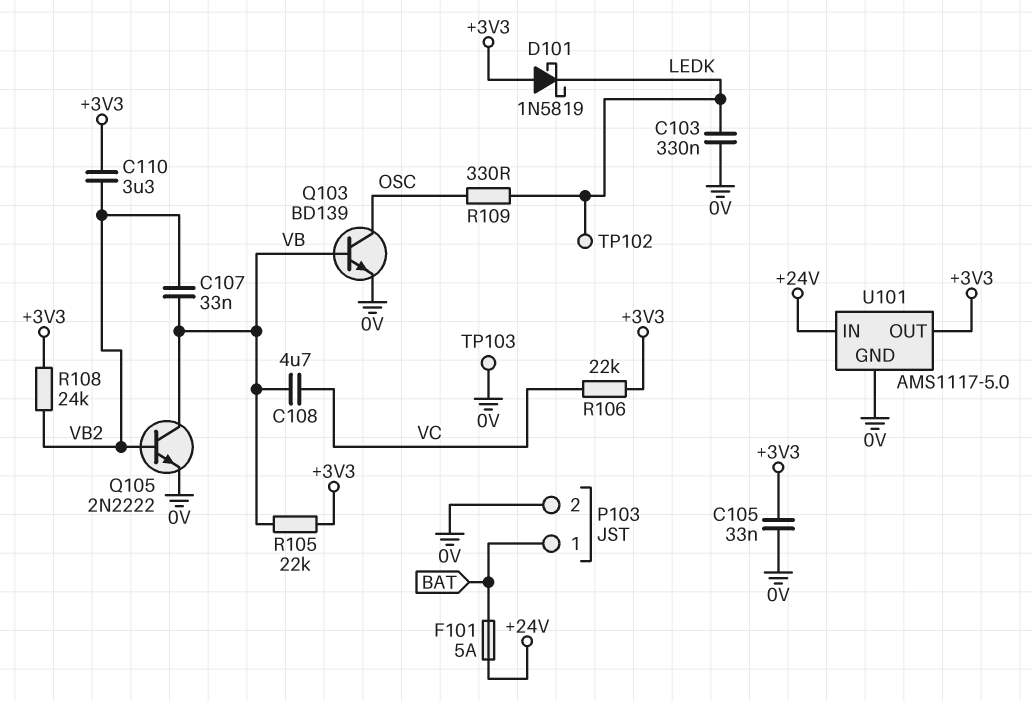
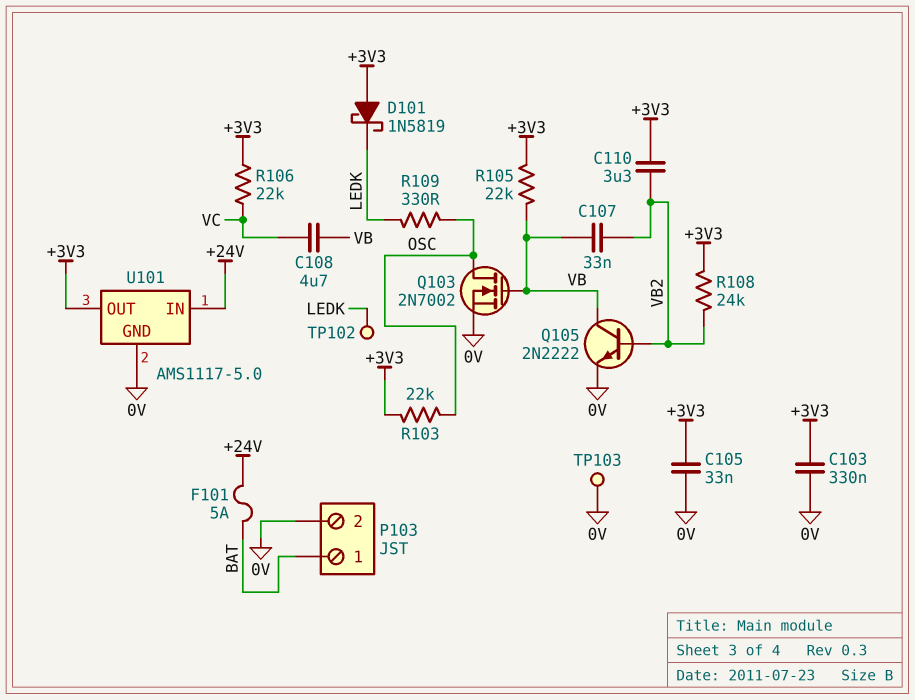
C103: 330nF (0V, LEDK) -> 330nF (+3V3, 0V)
Q103: NPN BD139 (B VB, C OSC, E 0V) -> NMOS 2N7002 (G VB, D OSC, S 0V)
R103: none -> 22k (+3V3, OSC)

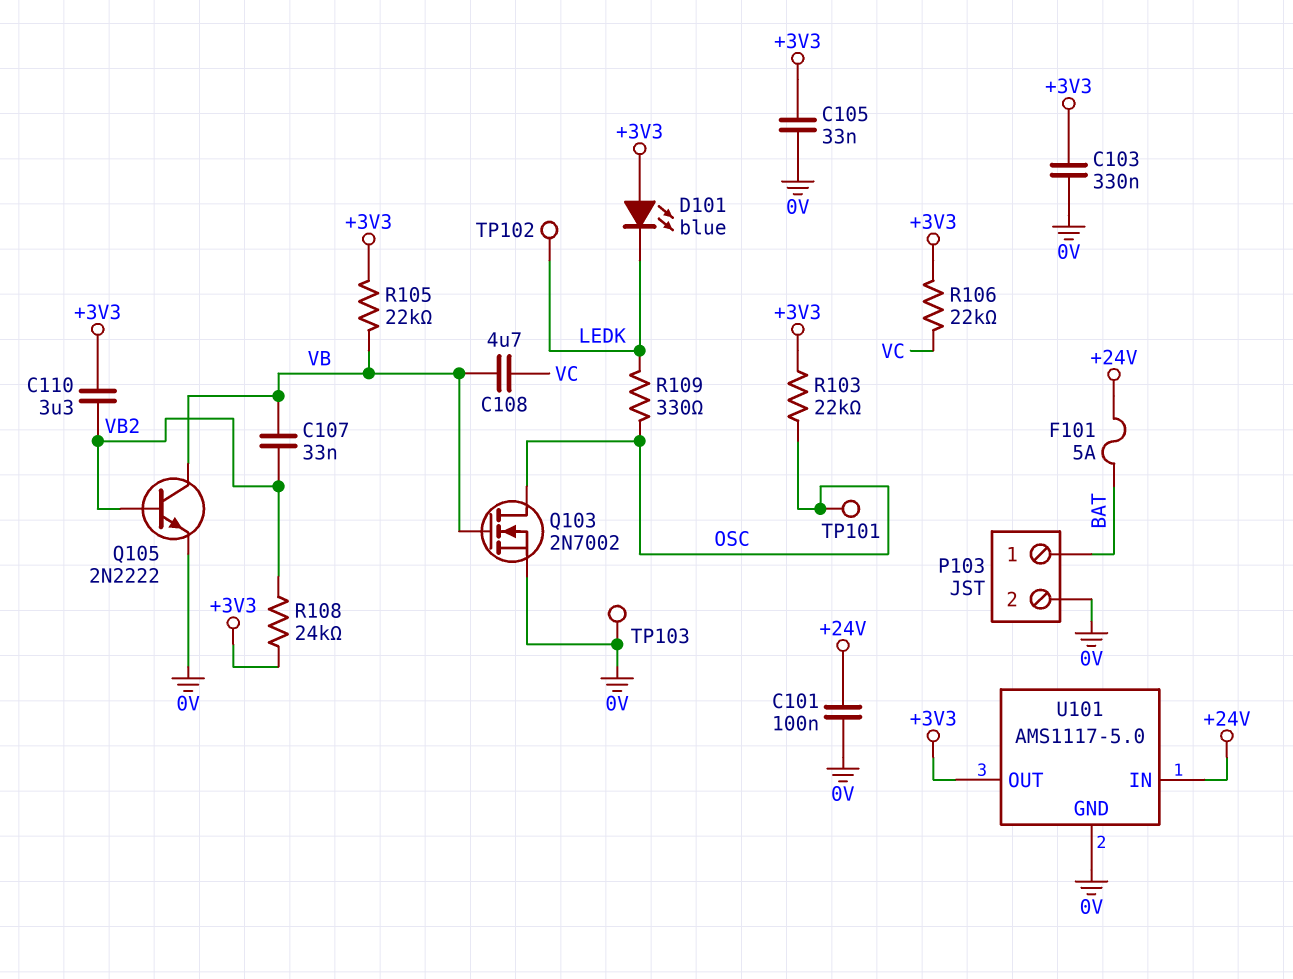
C101: none -> 100nF (+24V, 0V)
D101: schottky 1N5819 (A +3V3, K LEDK) -> LED blue (A +3V3, K LEDK)
TP101: none -> test point (OSC)

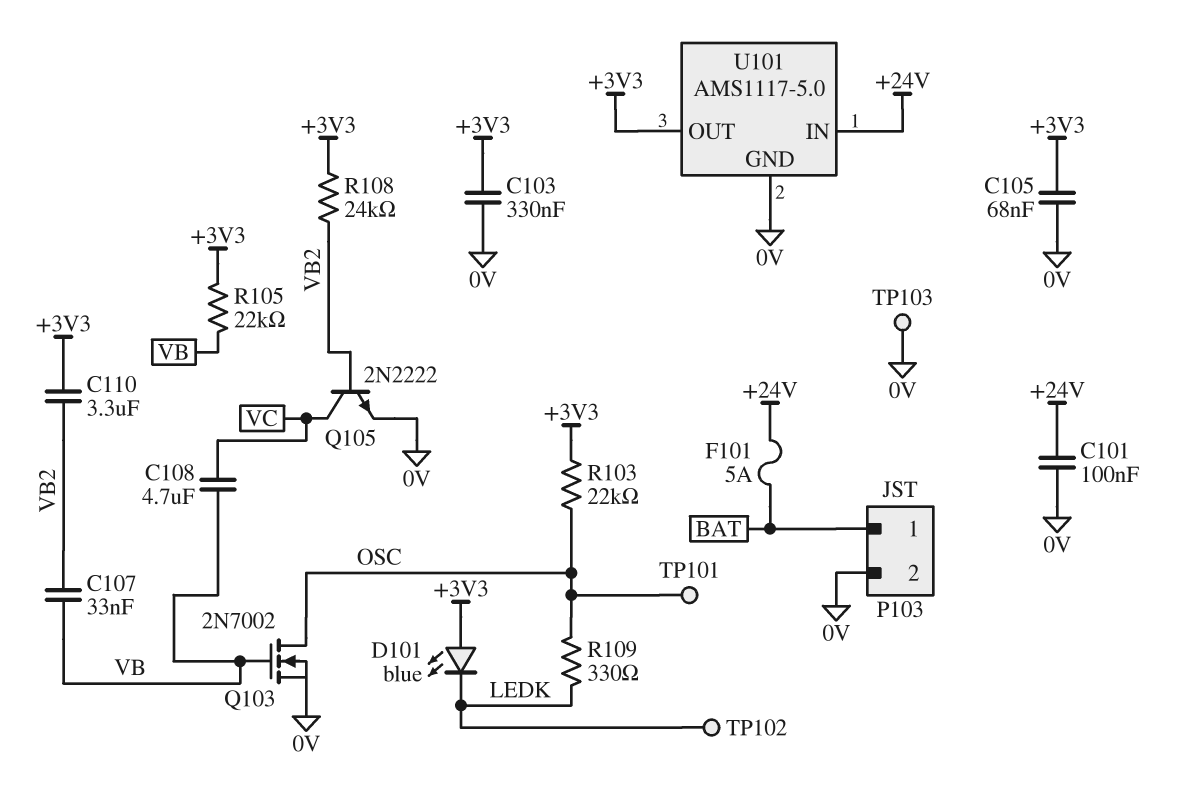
C105: 33nF (+3V3, 0V) -> 68nF (+3V3, 0V)
Q105: NPN 2N2222 (B VB2, C VB, E 0V) -> NPN 2N2222 (B VB2, C VC, E 0V)
R106: 22k (+3V3, VC) -> none

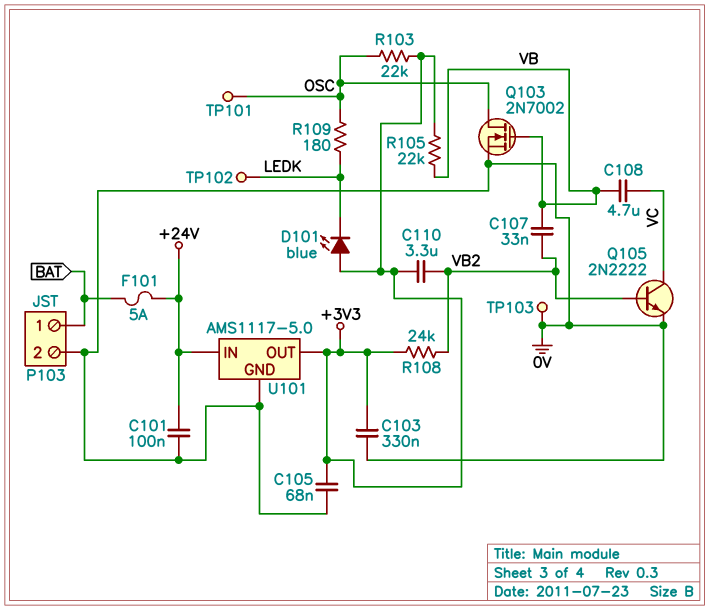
R109: 330 (LEDK, OSC) -> 180 (LEDK, OSC)

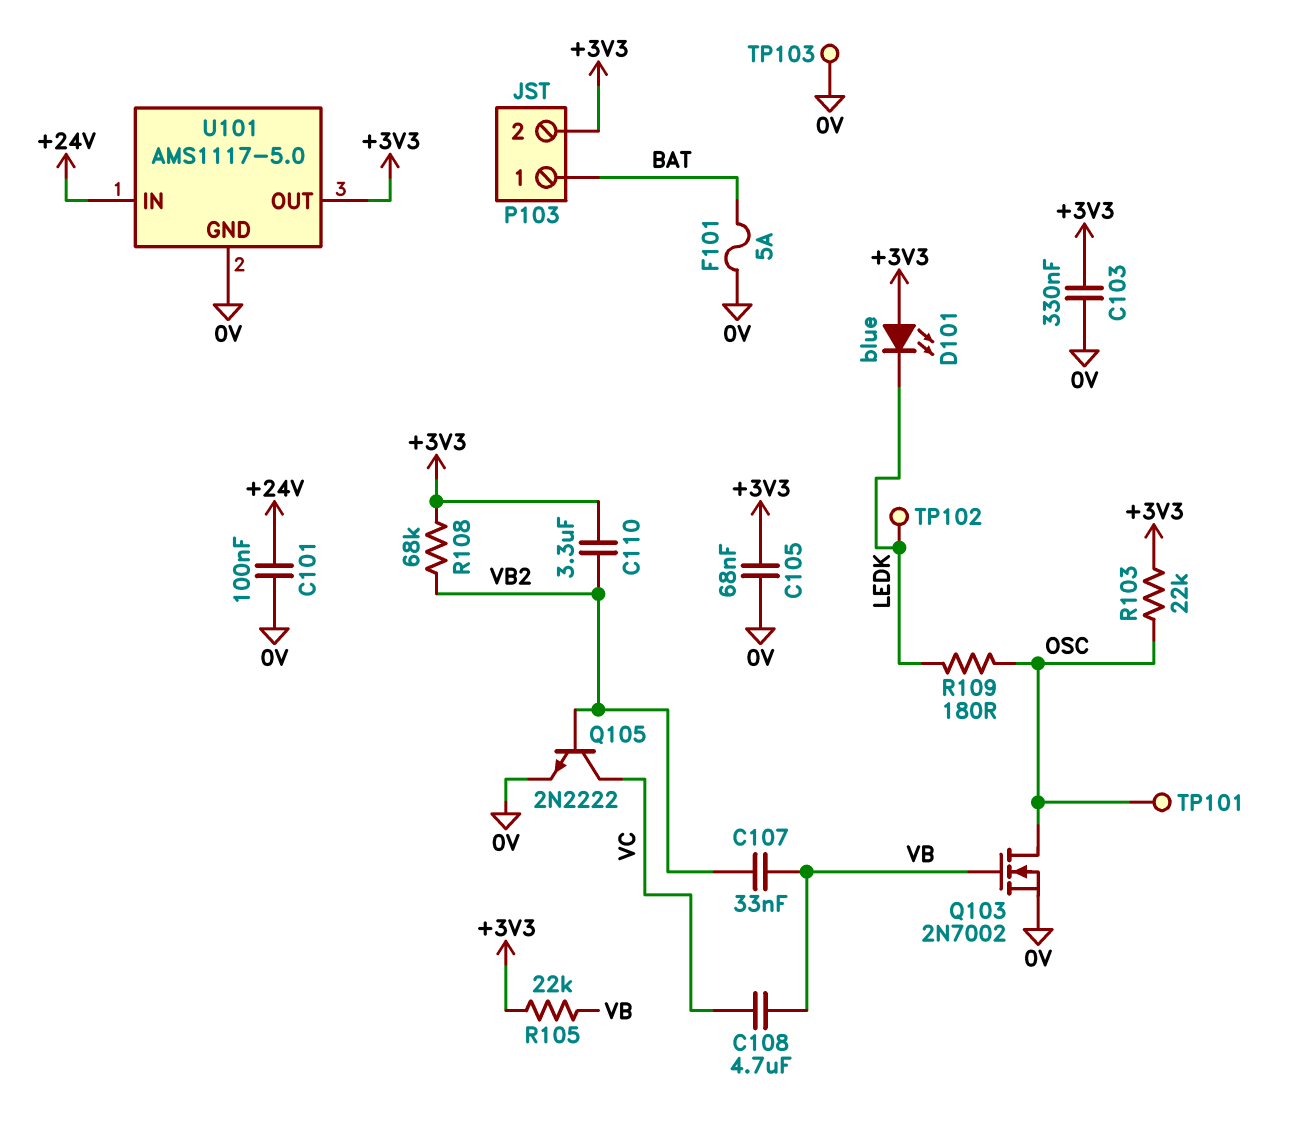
F101: 5A (+24V, BAT) -> 5A (0V, BAT)
P103 pin 2: 0V -> +3V3
R108: 24k (+3V3, VB2) -> 68k (+3V3, VB2)

